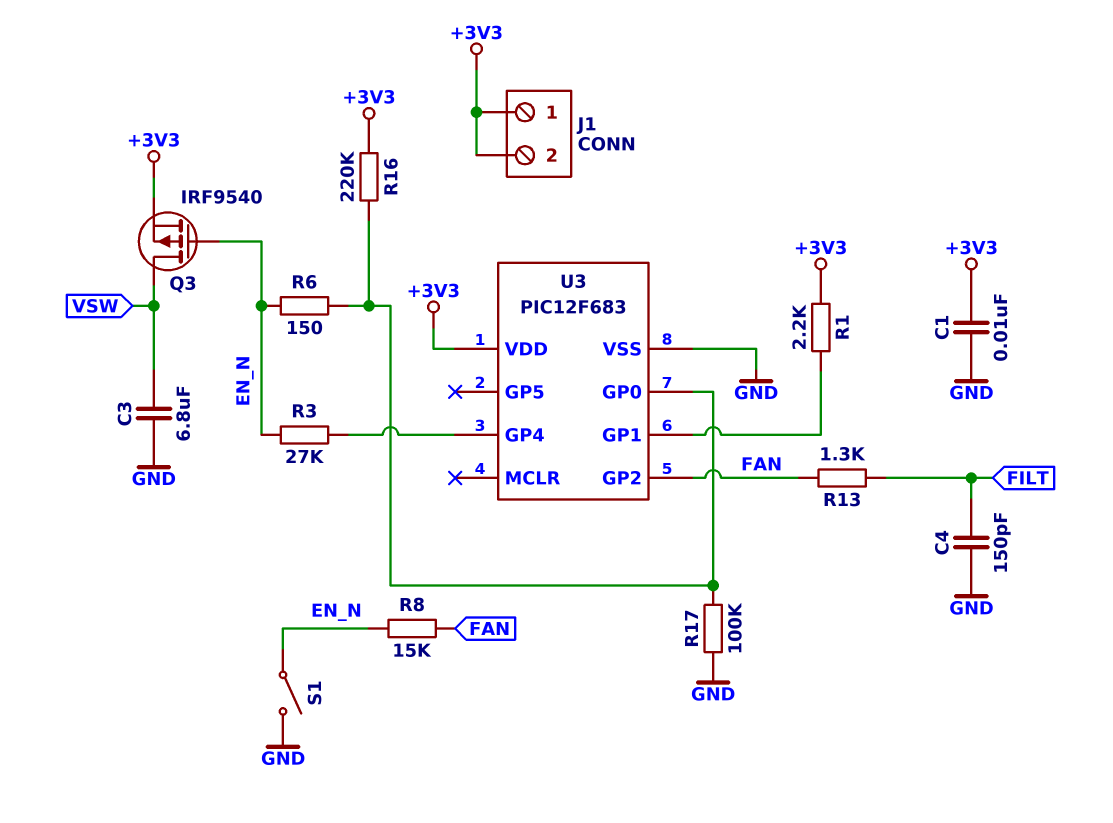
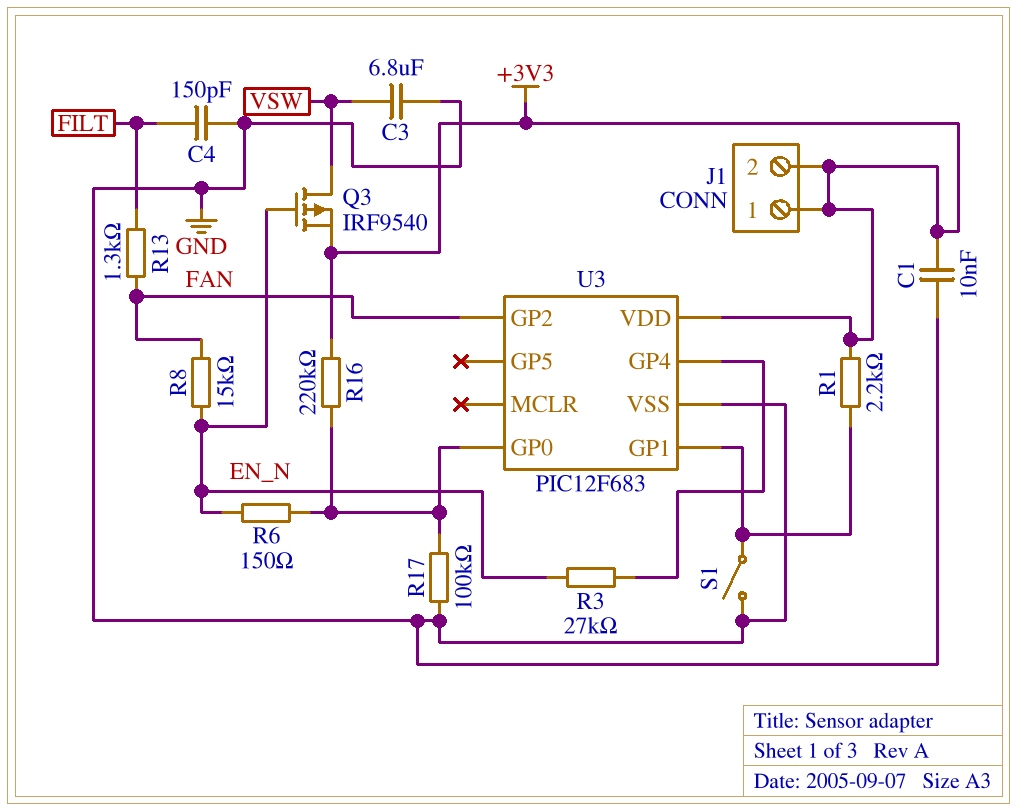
S1: switch (EN_N, GND) -> switch (GND, U3/GP1)

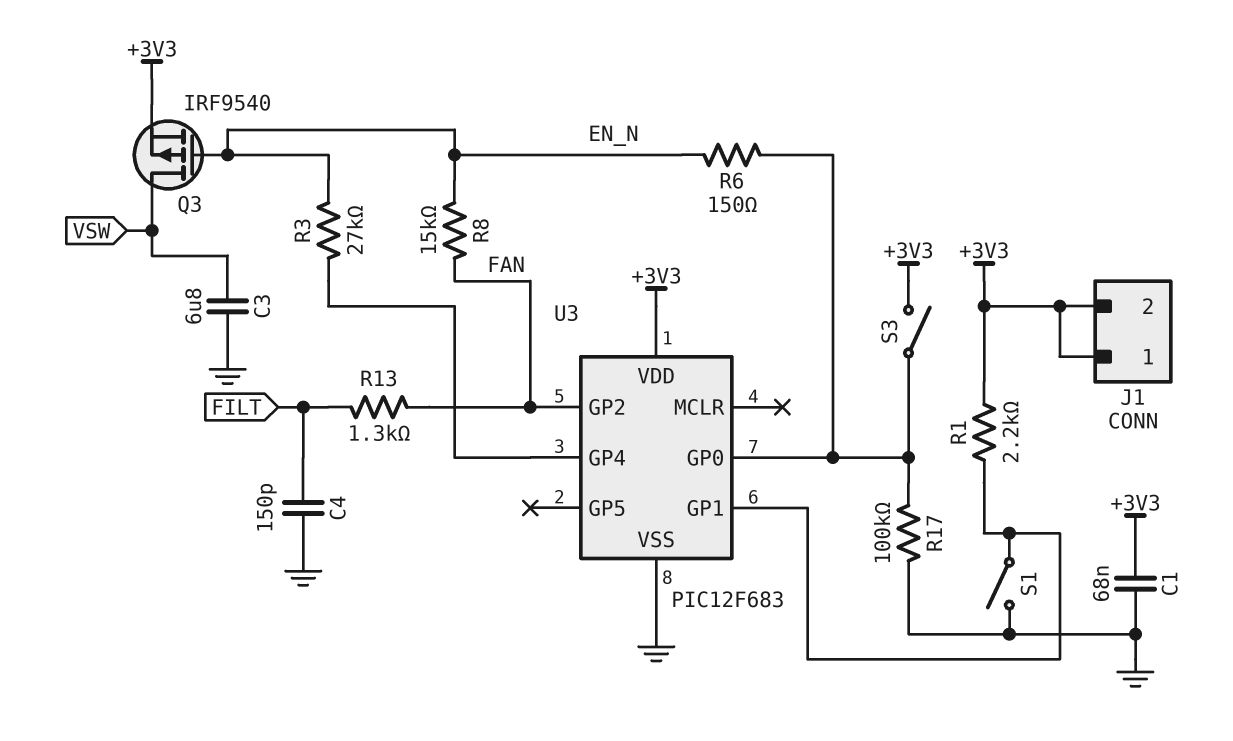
C1: 10nF (+3V3, GND) -> 68nF (+3V3, GND)
R16: 220k (+3V3, U3/GP0) -> none
S3: none -> switch (+3V3, U3/GP0)

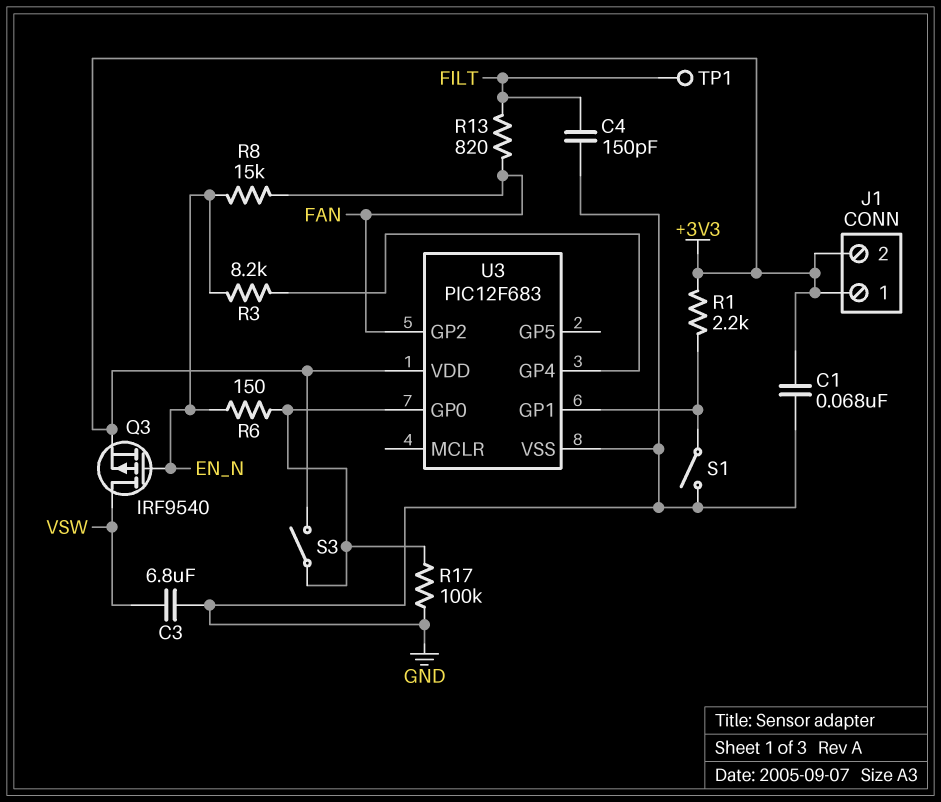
R3: 27k (EN_N, U3/GP4) -> 8.2k (EN_N, U3/GP4)
R13: 1.3k (FAN, FILT) -> 820 (FAN, FILT)
TP1: none -> test point (FILT)

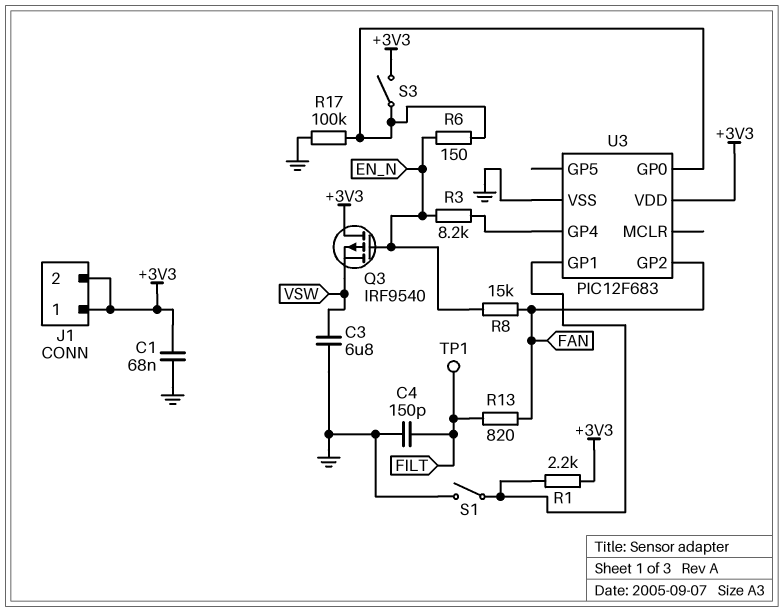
Q3: PMOS IRF9540 (G EN_N, D VSW, S +3V3) -> PMOS IRF9540 (G EN_N, D +3V3, S VSW)

